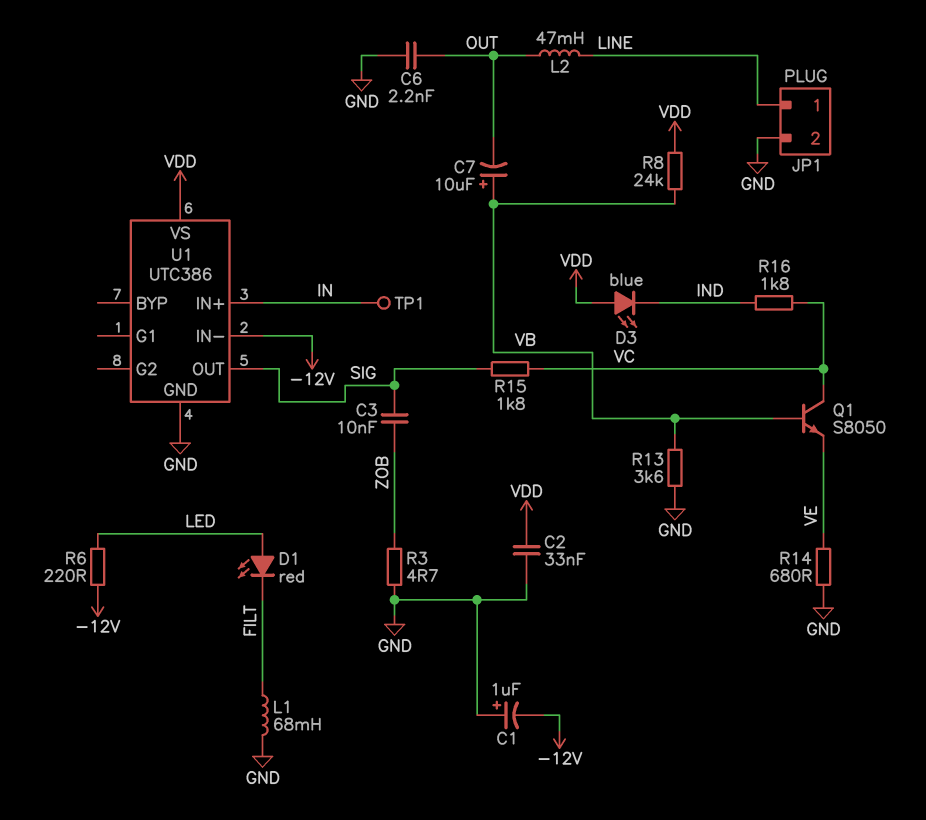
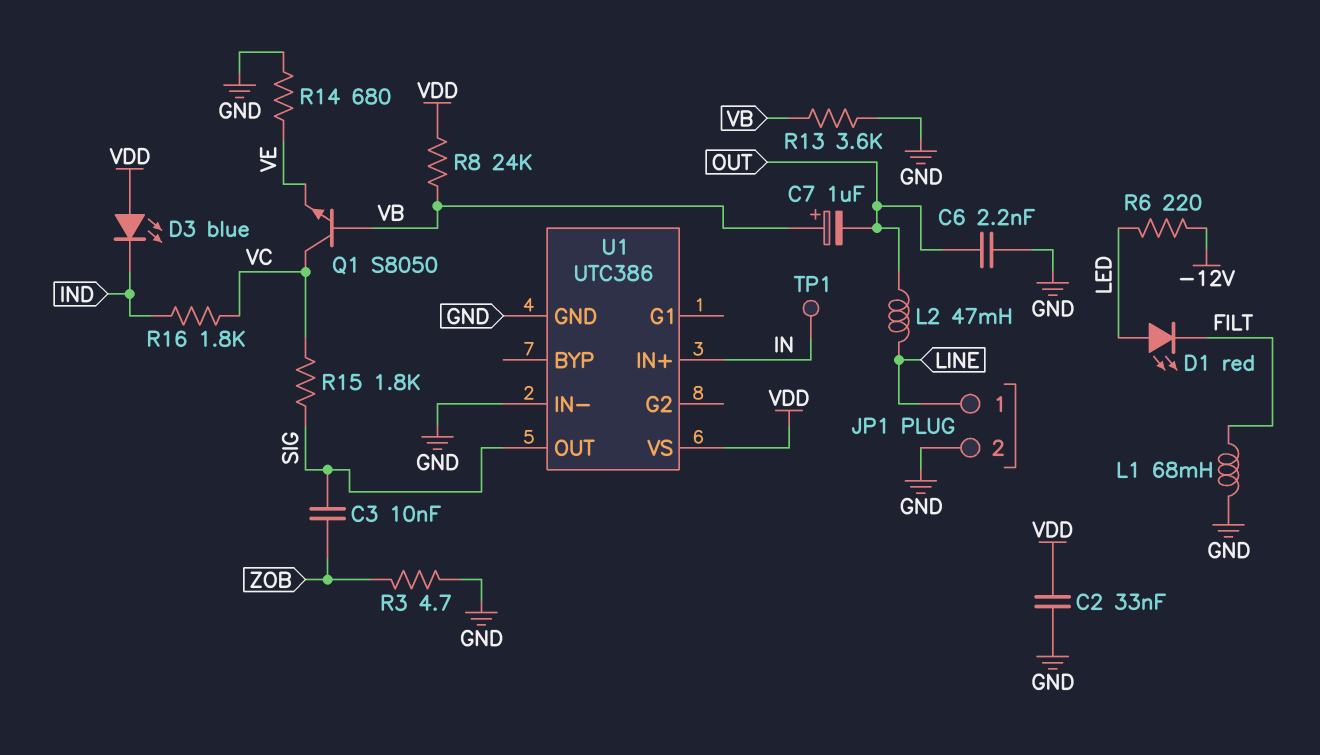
C1: 1uF (plus GND, minus -12V) -> none
C7: 10uF (plus VB, minus OUT) -> 1uF (plus VB, minus OUT)
U1 pin IN-: -12V -> GND

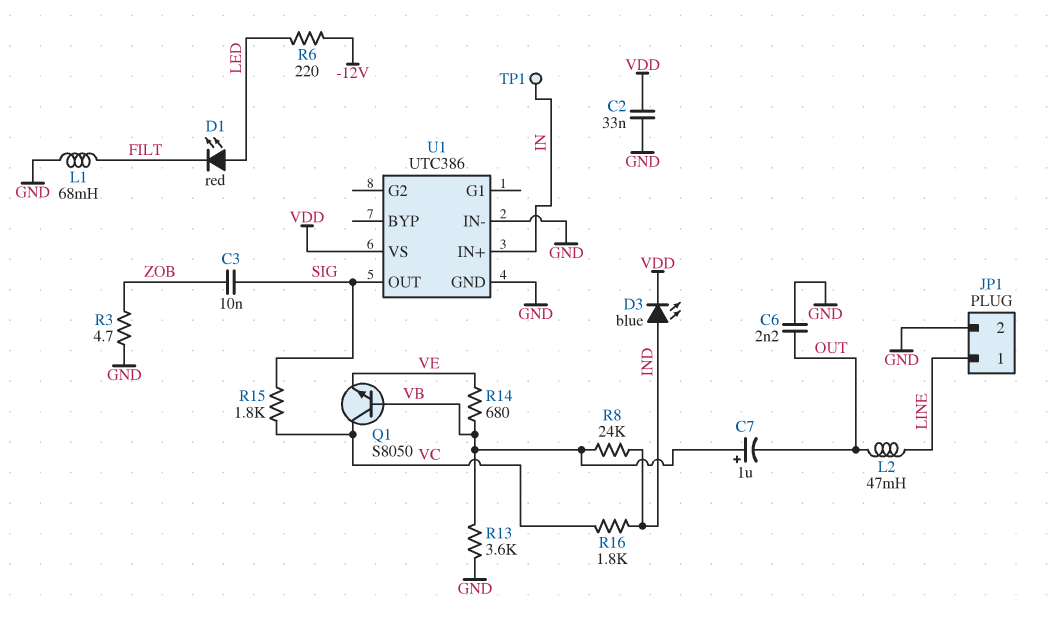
D3: LED blue (A VDD, K IND) -> LED blue (A IND, K VDD)
R8: 24k (VB, VDD) -> 24k (IND, VB)
R14: 680 (GND, VE) -> 680 (VB, VE)

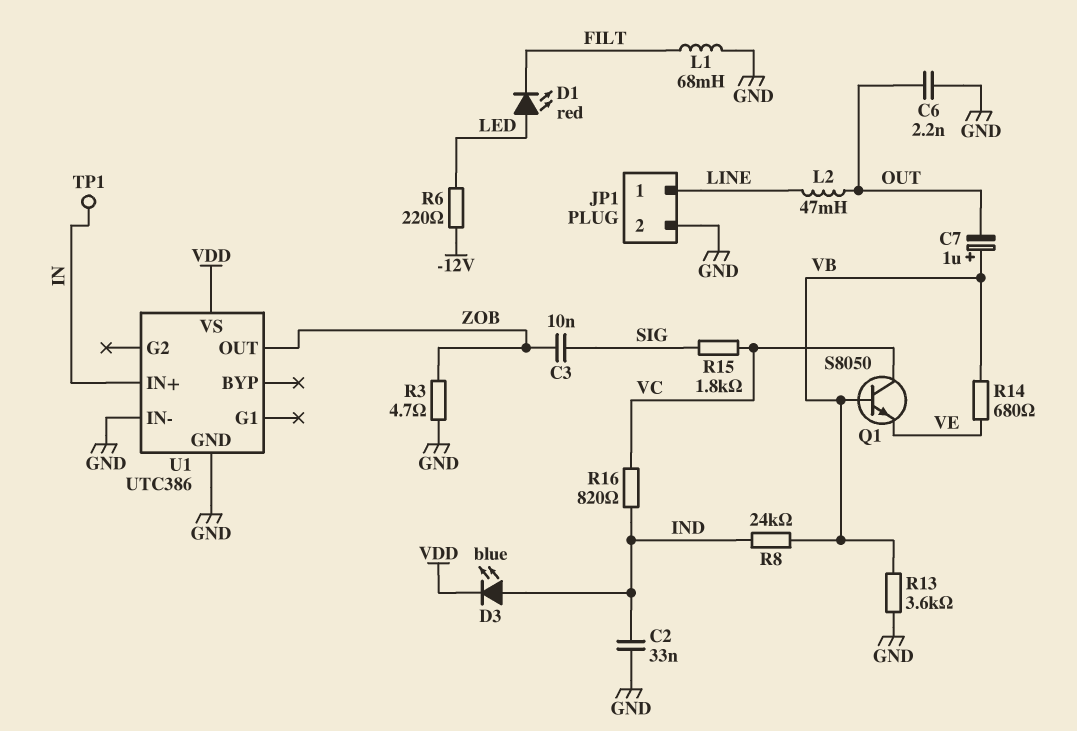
C2: 33nF (GND, VDD) -> 33nF (GND, IND)
R16: 1.8k (IND, VC) -> 820 (IND, VC)
U1 pin OUT: SIG -> ZOB

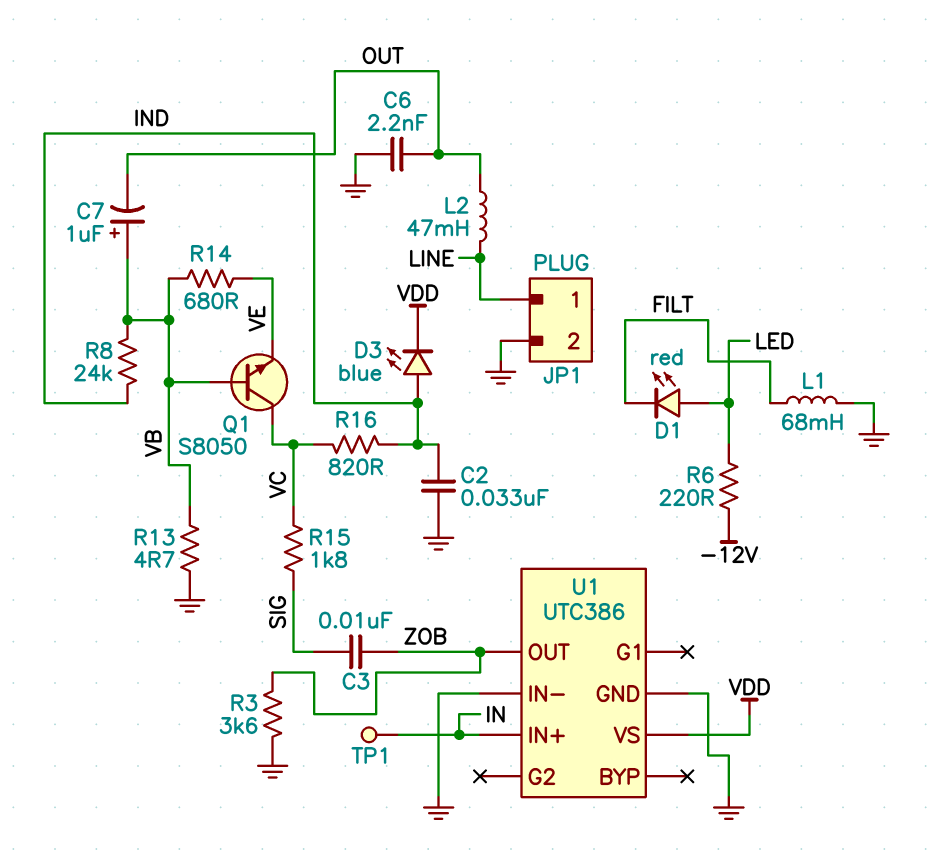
R3: 4.7 (GND, ZOB) -> 3.6k (GND, ZOB)
R13: 3.6k (GND, VB) -> 4.7 (GND, VB)

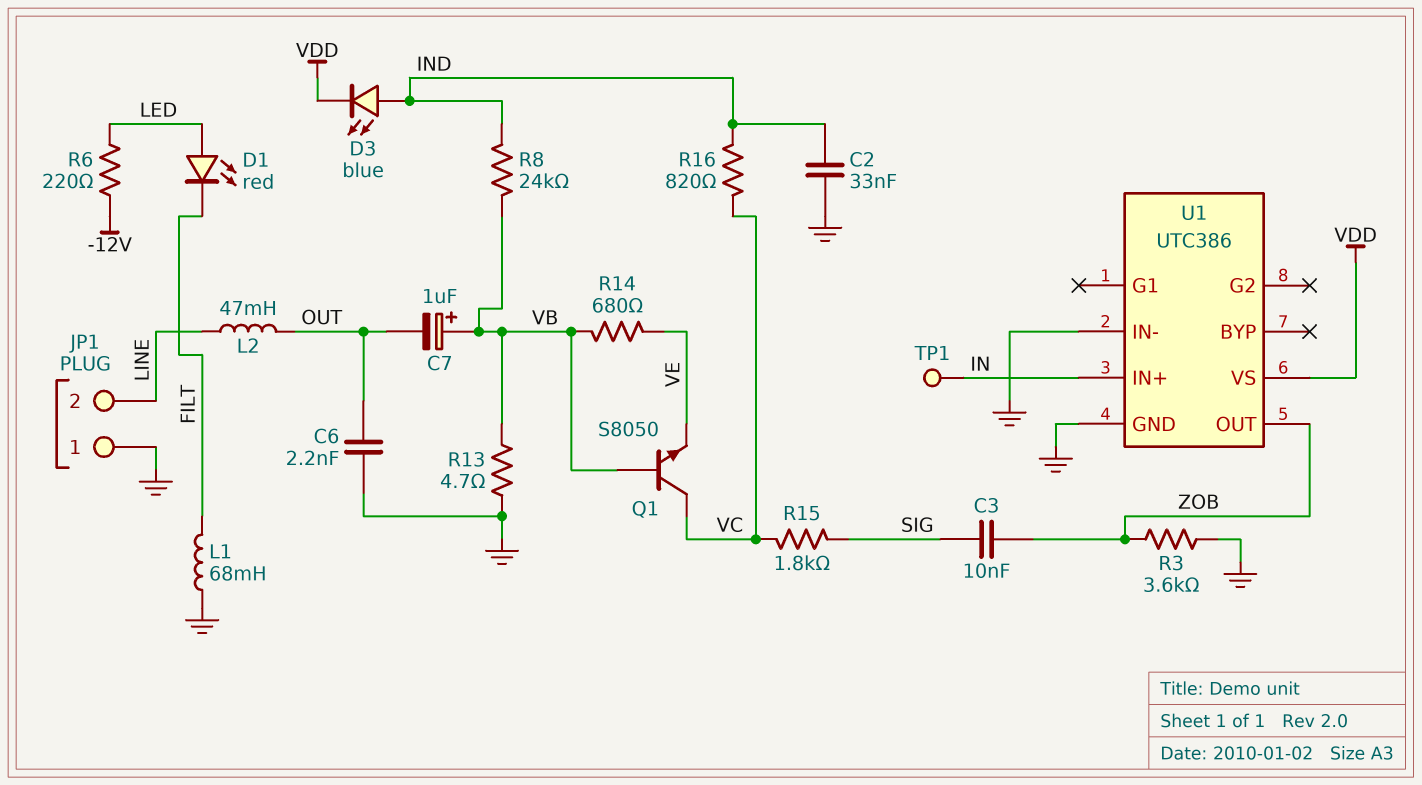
JP1 pin 1: LINE -> GND
JP1 pin 2: GND -> LINE

